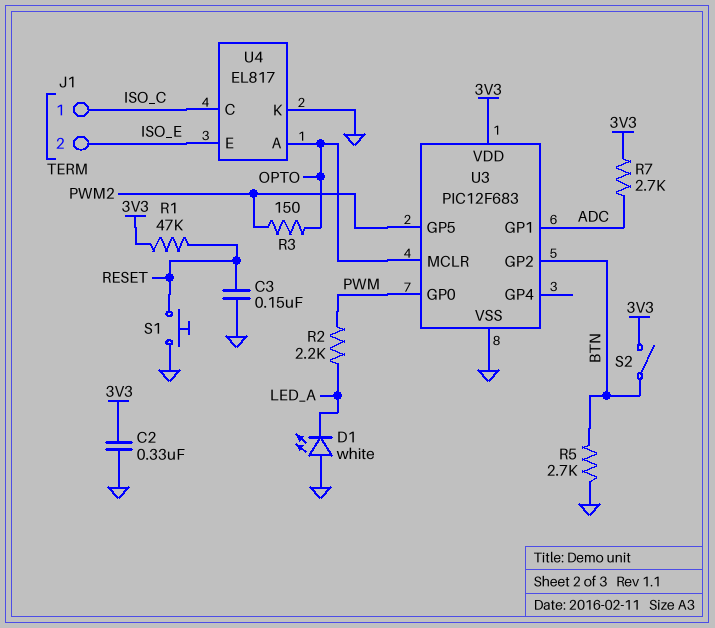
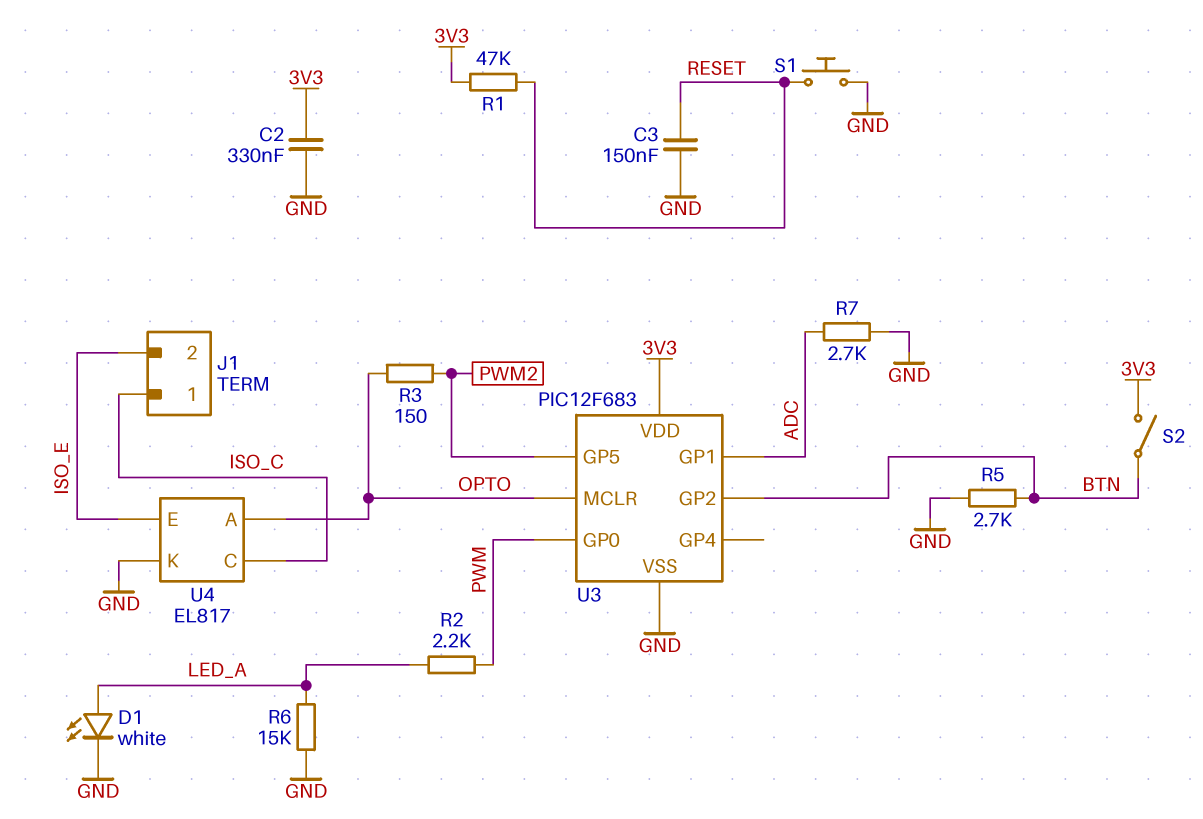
D1: LED white (A GND, K LED_A) -> LED white (A LED_A, K GND)
R6: none -> 15k (GND, LED_A)
R7: 2.7k (3V3, ADC) -> 2.7k (ADC, GND)

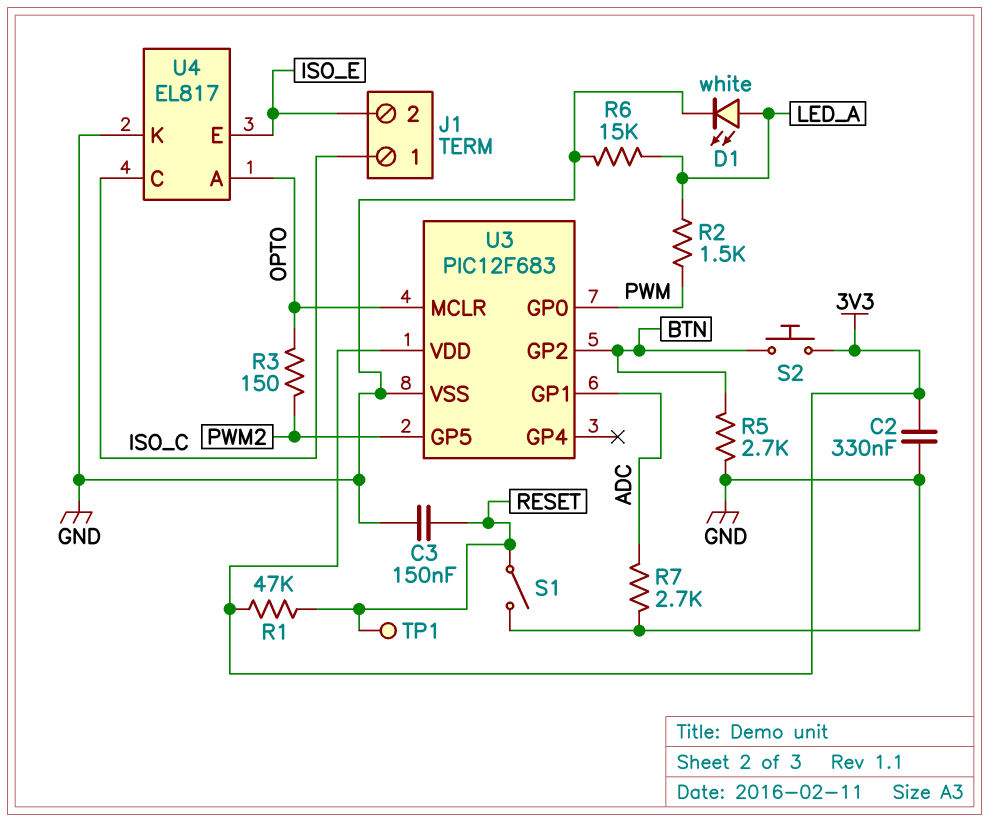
R2: 2.2k (LED_A, PWM) -> 1.5k (LED_A, PWM)
S1: button (GND, RESET) -> switch (GND, RESET)
S2: switch (3V3, BTN) -> button (3V3, BTN)
TP1: none -> test point (RESET)

